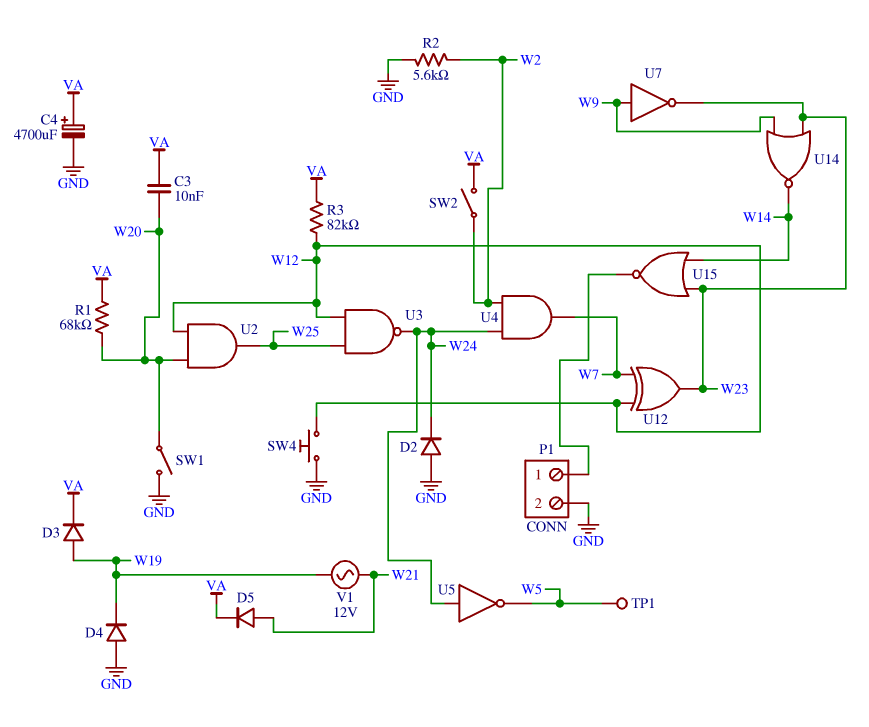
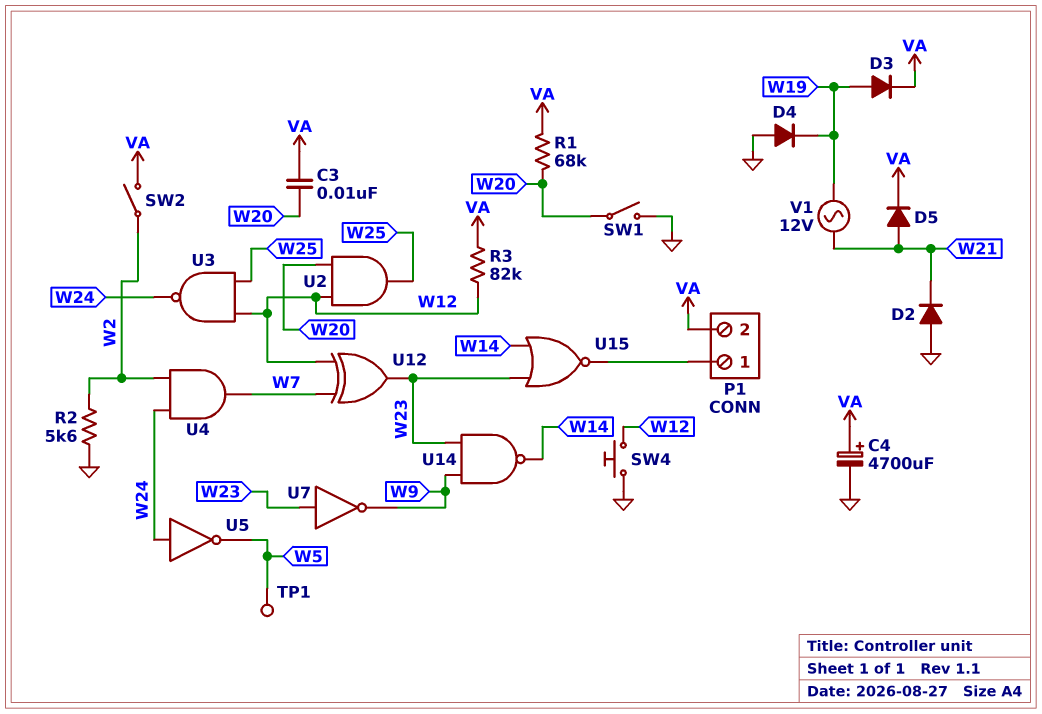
D2: diode (A GND, K W24) -> diode (A GND, K W21)
P1 pin 2: GND -> VA
U7: NOT (in W9, out W23) -> NOT (in W23, out W9)
U14: NOR (in W9, in W23, out W14) -> NAND (in W9, in W23, out W14)

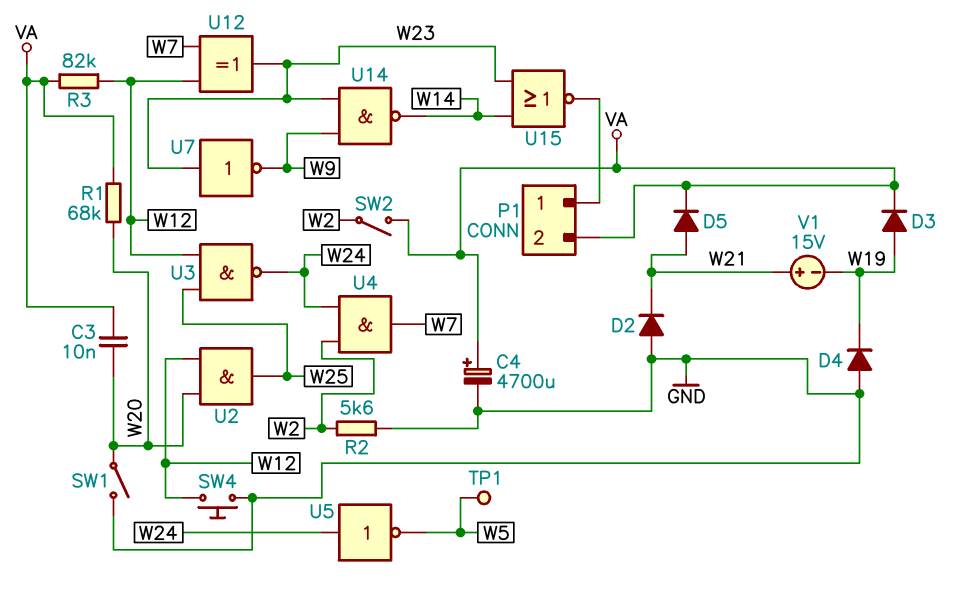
V1: AC 12V (W19, W21) -> 15V (plus W21, minus W19)

